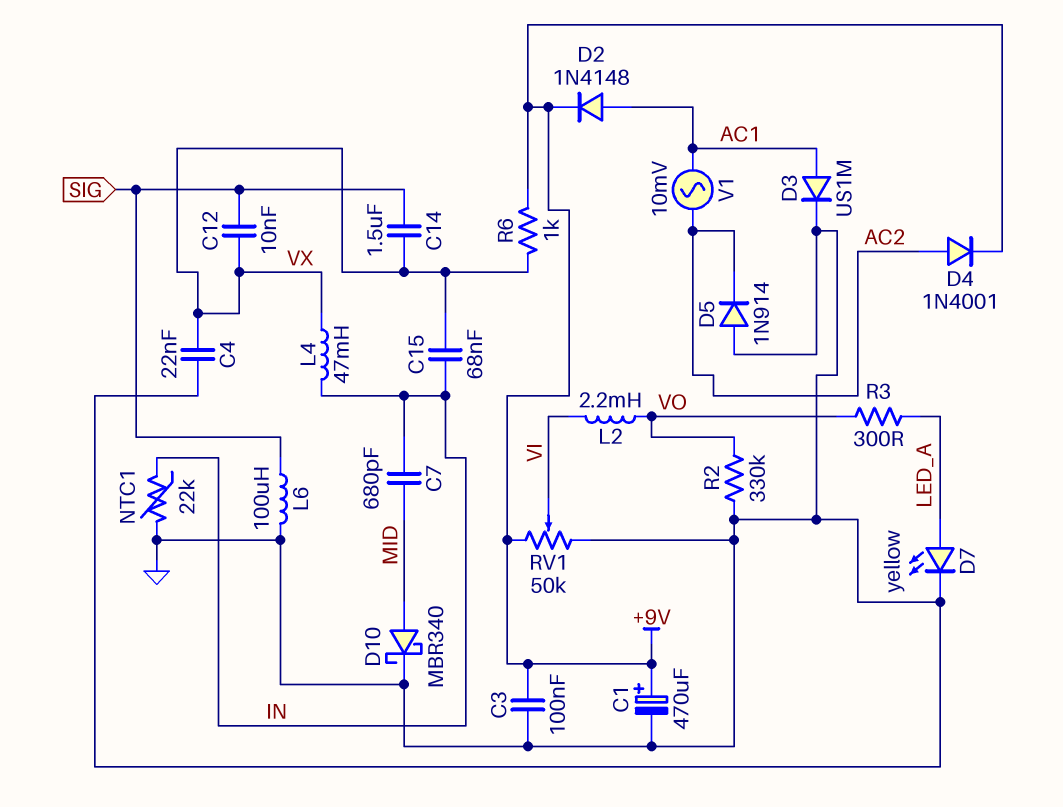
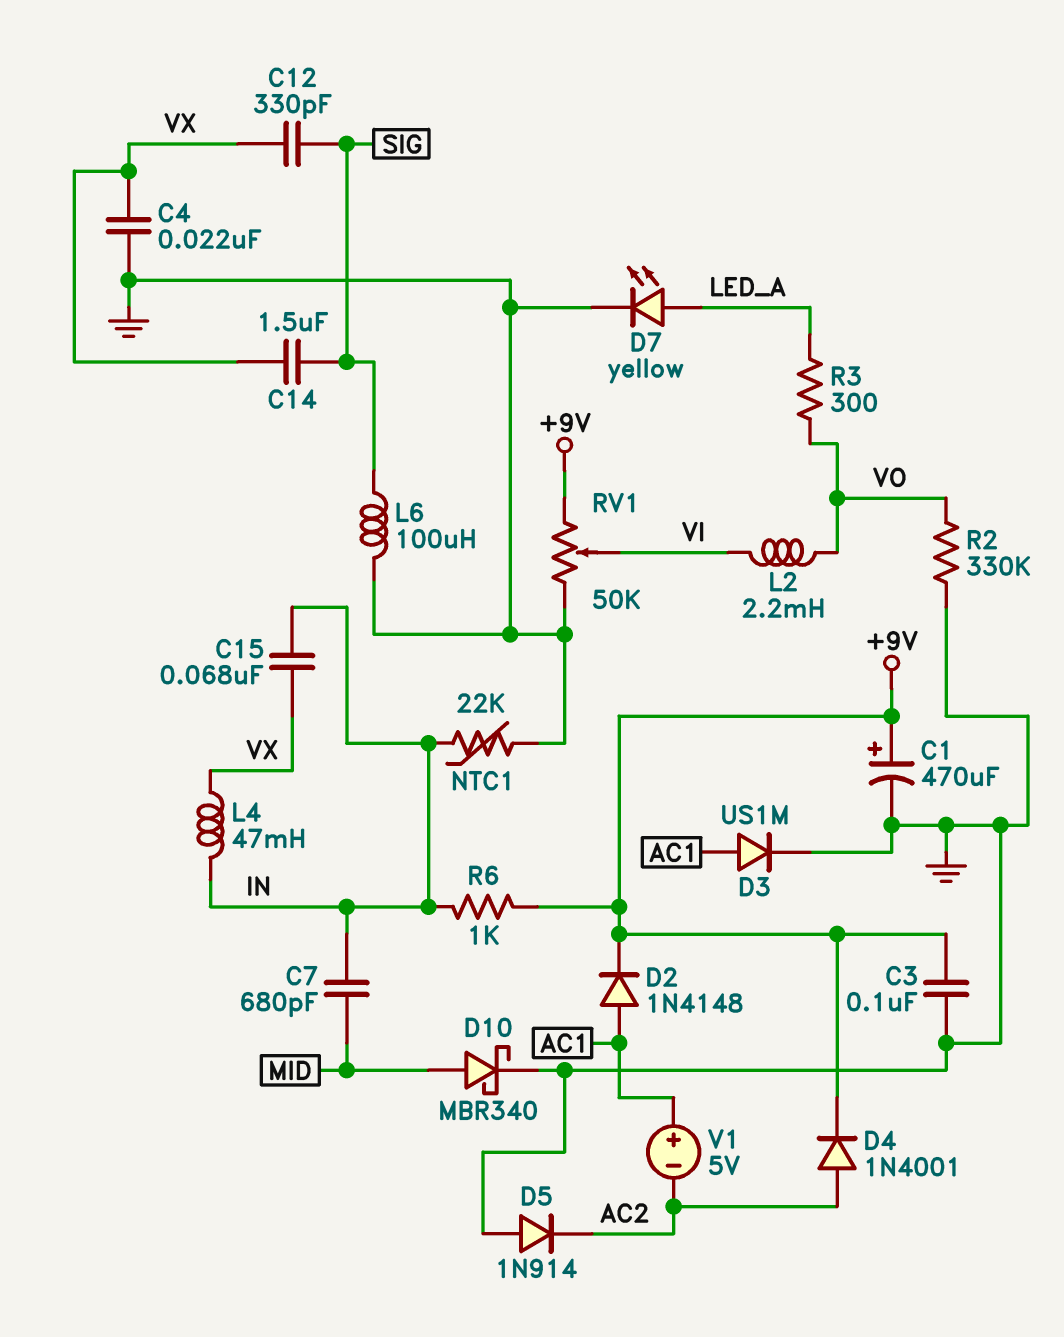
C12: 10nF (SIG, VX) -> 330pF (SIG, VX)
R6: 1k (+9V, VX) -> 1k (+9V, IN)
V1: AC 10mV (AC1, AC2) -> 5V (plus AC1, minus AC2)

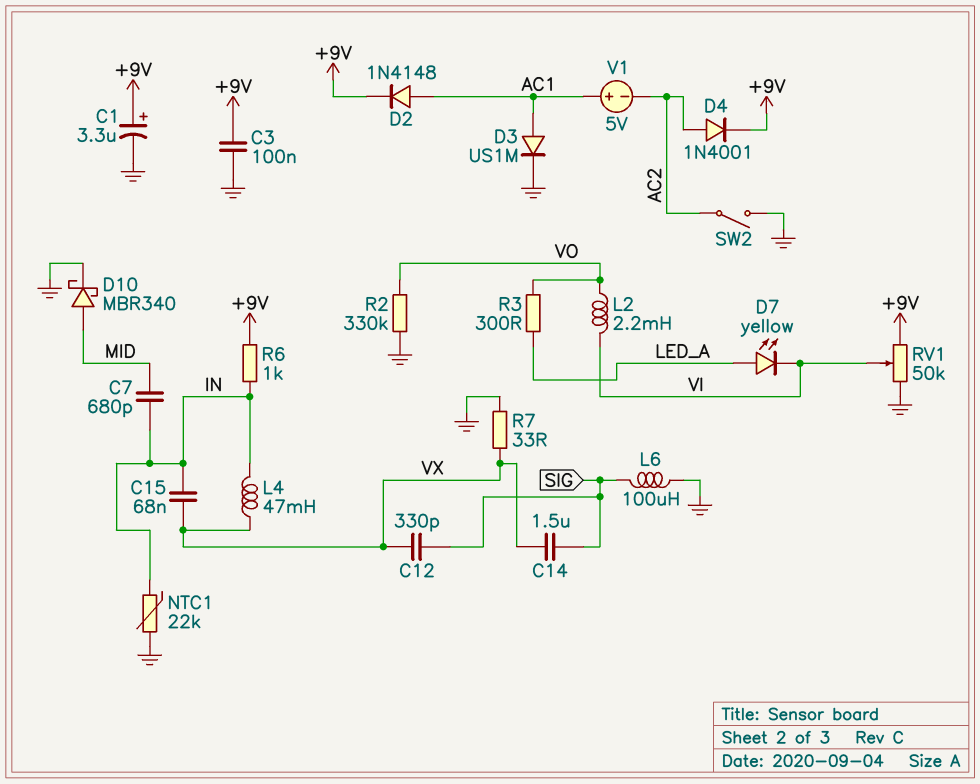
C1: 470uF (plus +9V, minus GND) -> 3.3uF (plus +9V, minus GND)
C4: 22nF (GND, VX) -> none
D5: diode 1N914 (A GND, K AC2) -> none
D7: LED yellow (A LED_A, K GND) -> LED yellow (A LED_A, K VI)
R7: none -> 33 (GND, VX)
SW2: none -> switch (AC2, GND)

